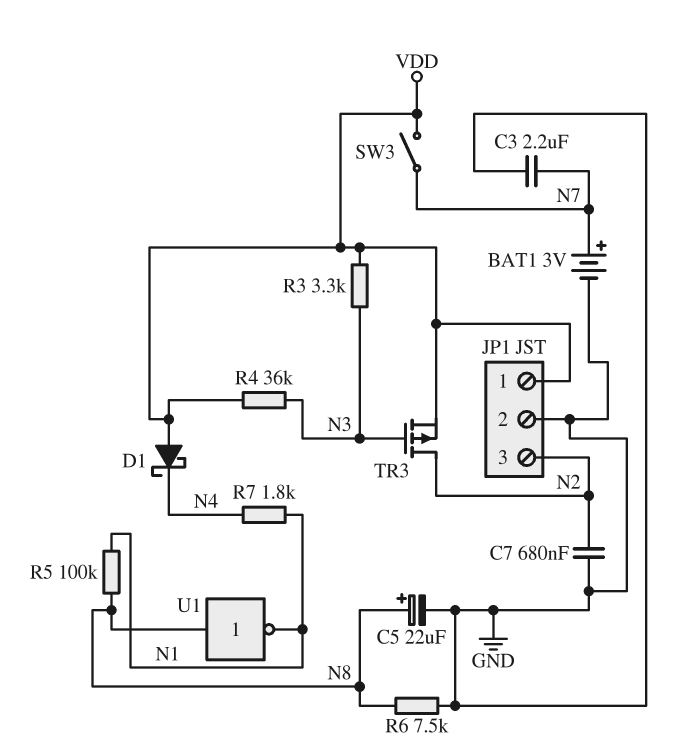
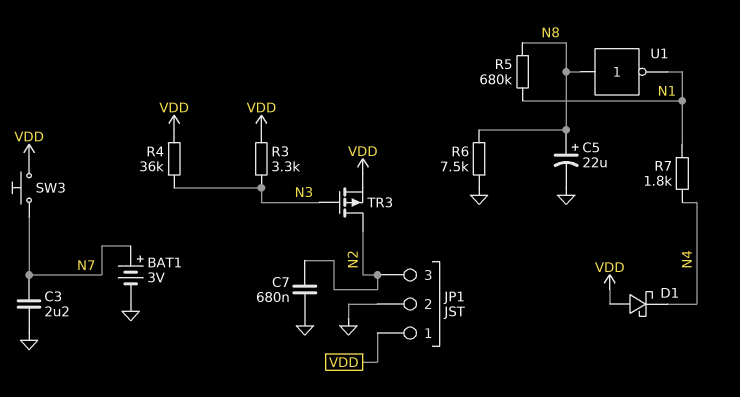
R5: 100k (N1, N8) -> 680k (N1, N8)
SW3: switch (N7, VDD) -> button (N7, VDD)

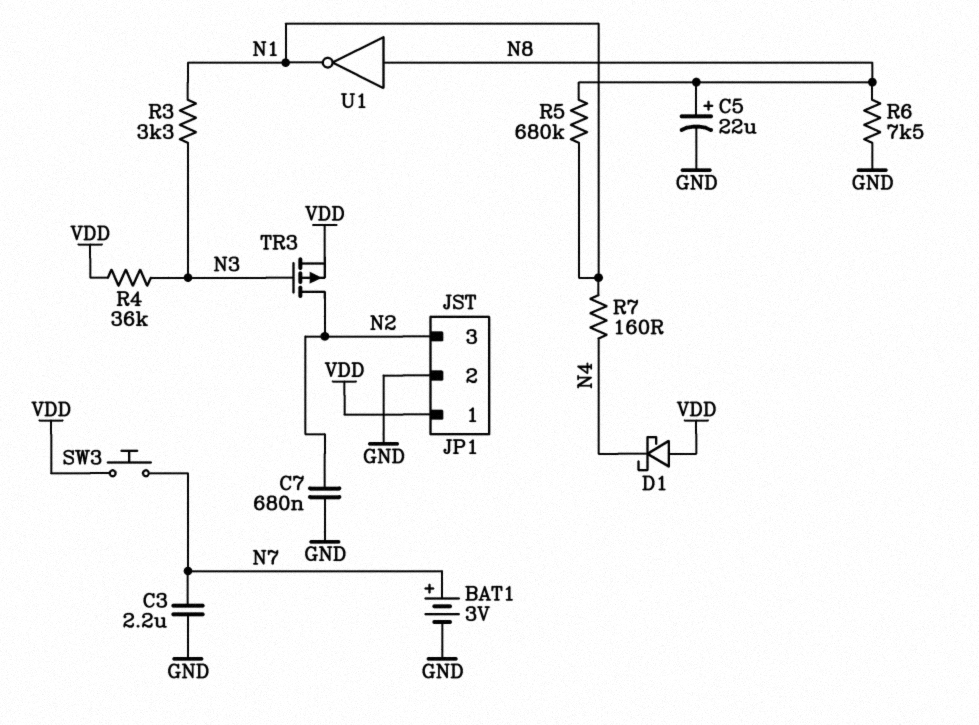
R3: 3.3k (N3, VDD) -> 3.3k (N1, N3)
R7: 1.8k (N1, N4) -> 160 (N1, N4)

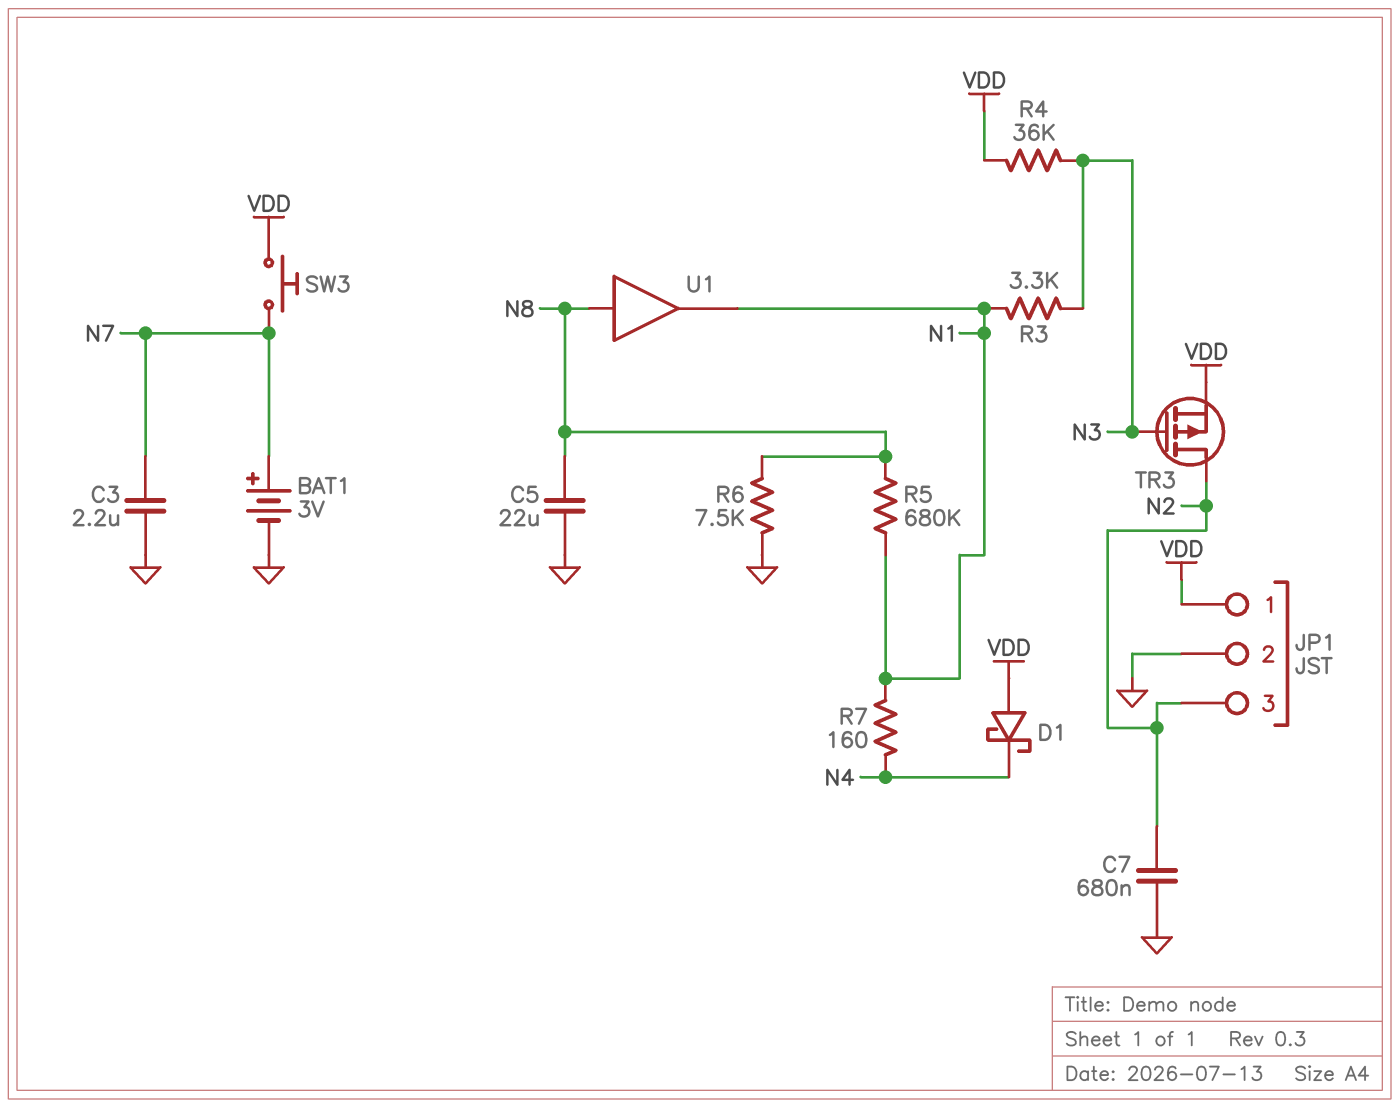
C5: 22uF (plus N8, minus GND) -> 22uF (GND, N8)
U1: NOT (in N8, out N1) -> buffer (in N8, out N1)

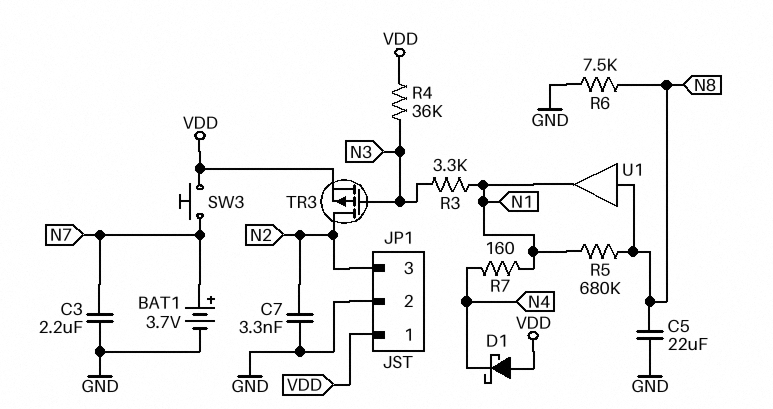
BAT1: 3V (plus N7, minus GND) -> 3.7V (plus N7, minus GND)
C7: 680nF (GND, N2) -> 3.3nF (GND, N2)

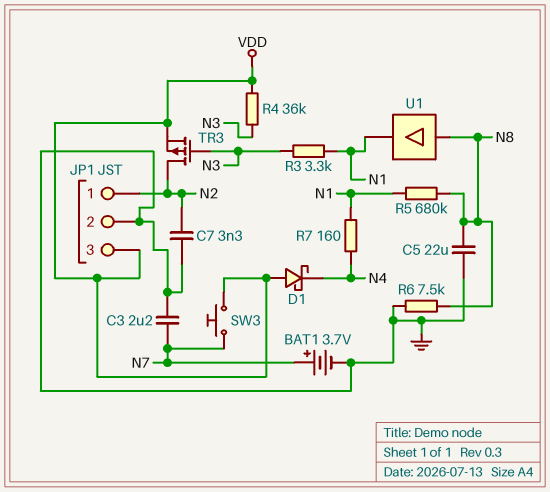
JP1 pin 1: VDD -> N2
JP1 pin 3: N2 -> VDD

